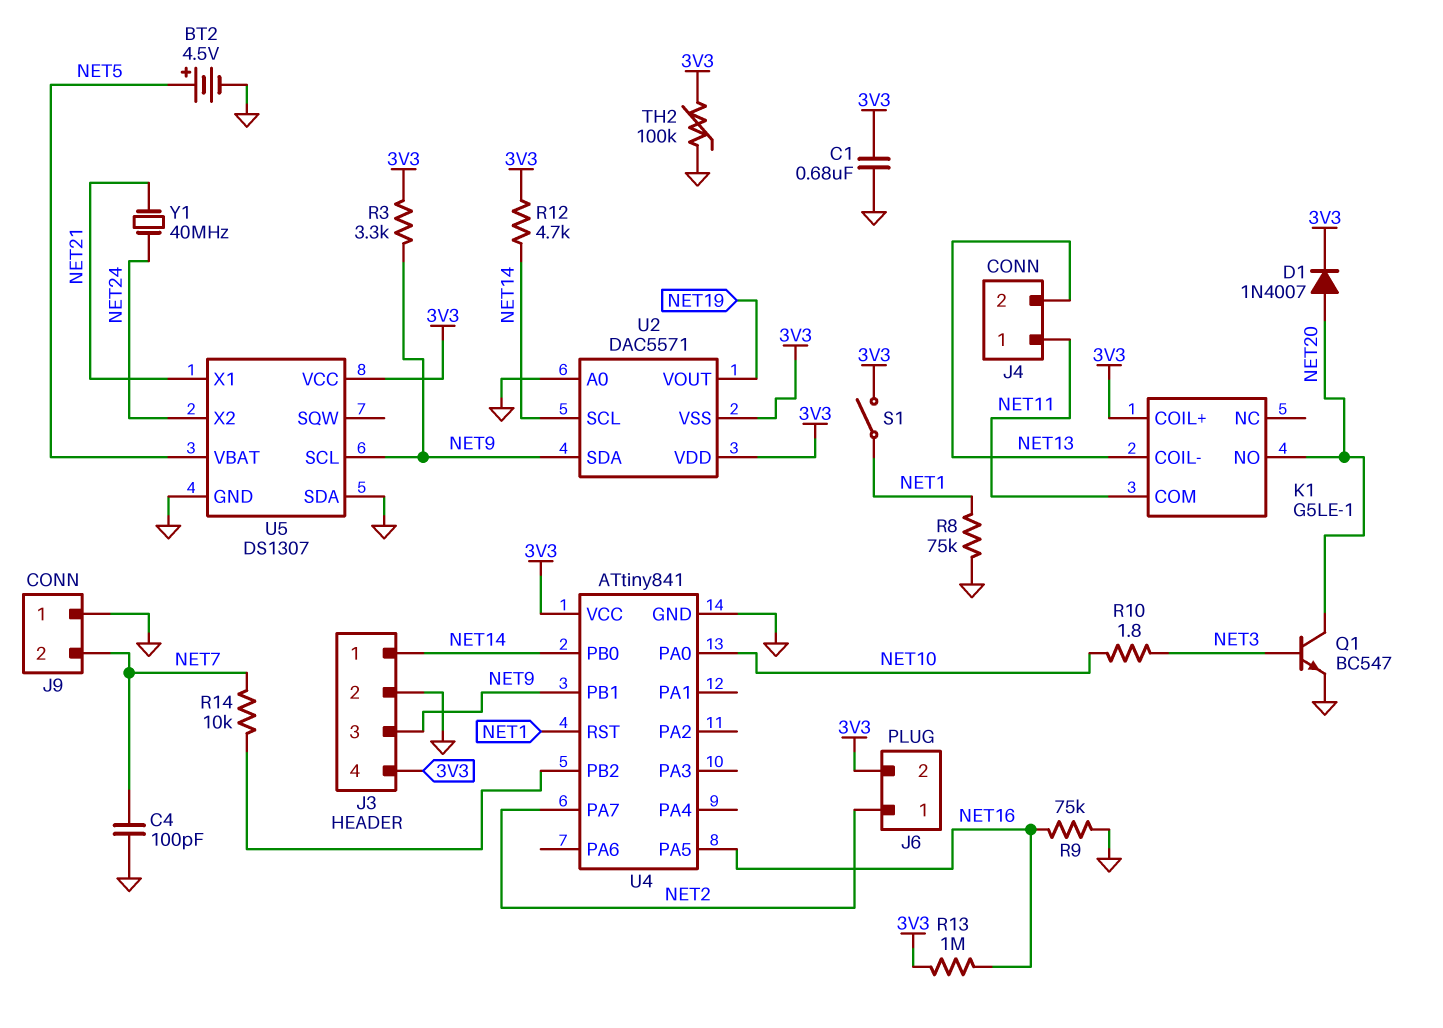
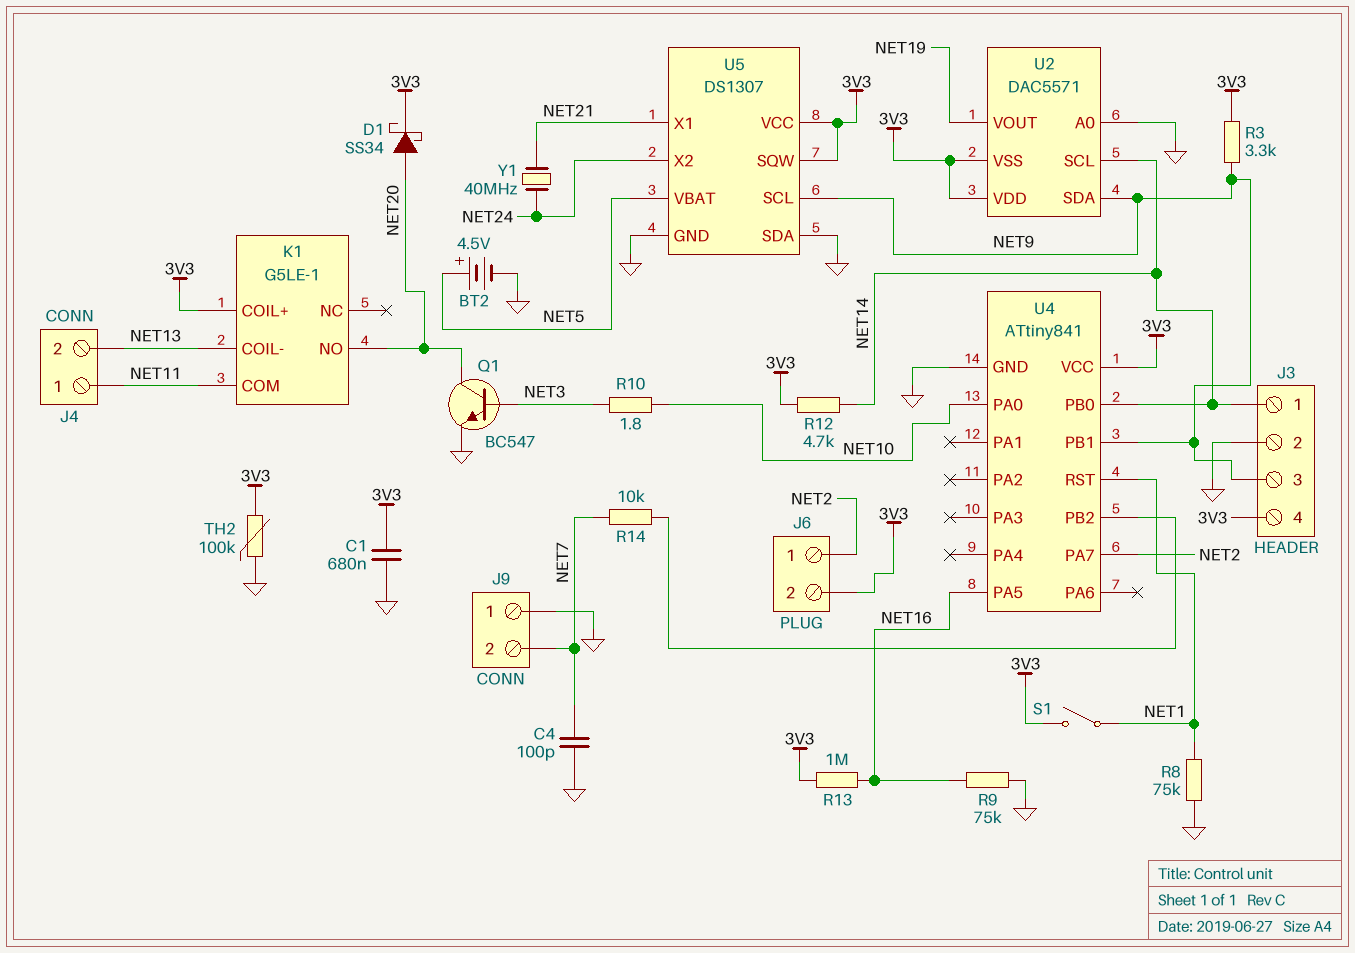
D1: diode 1N4007 (A NET20, K 3V3) -> schottky SS34 (A NET20, K 3V3)
U5 pin SQW: none -> 3V3

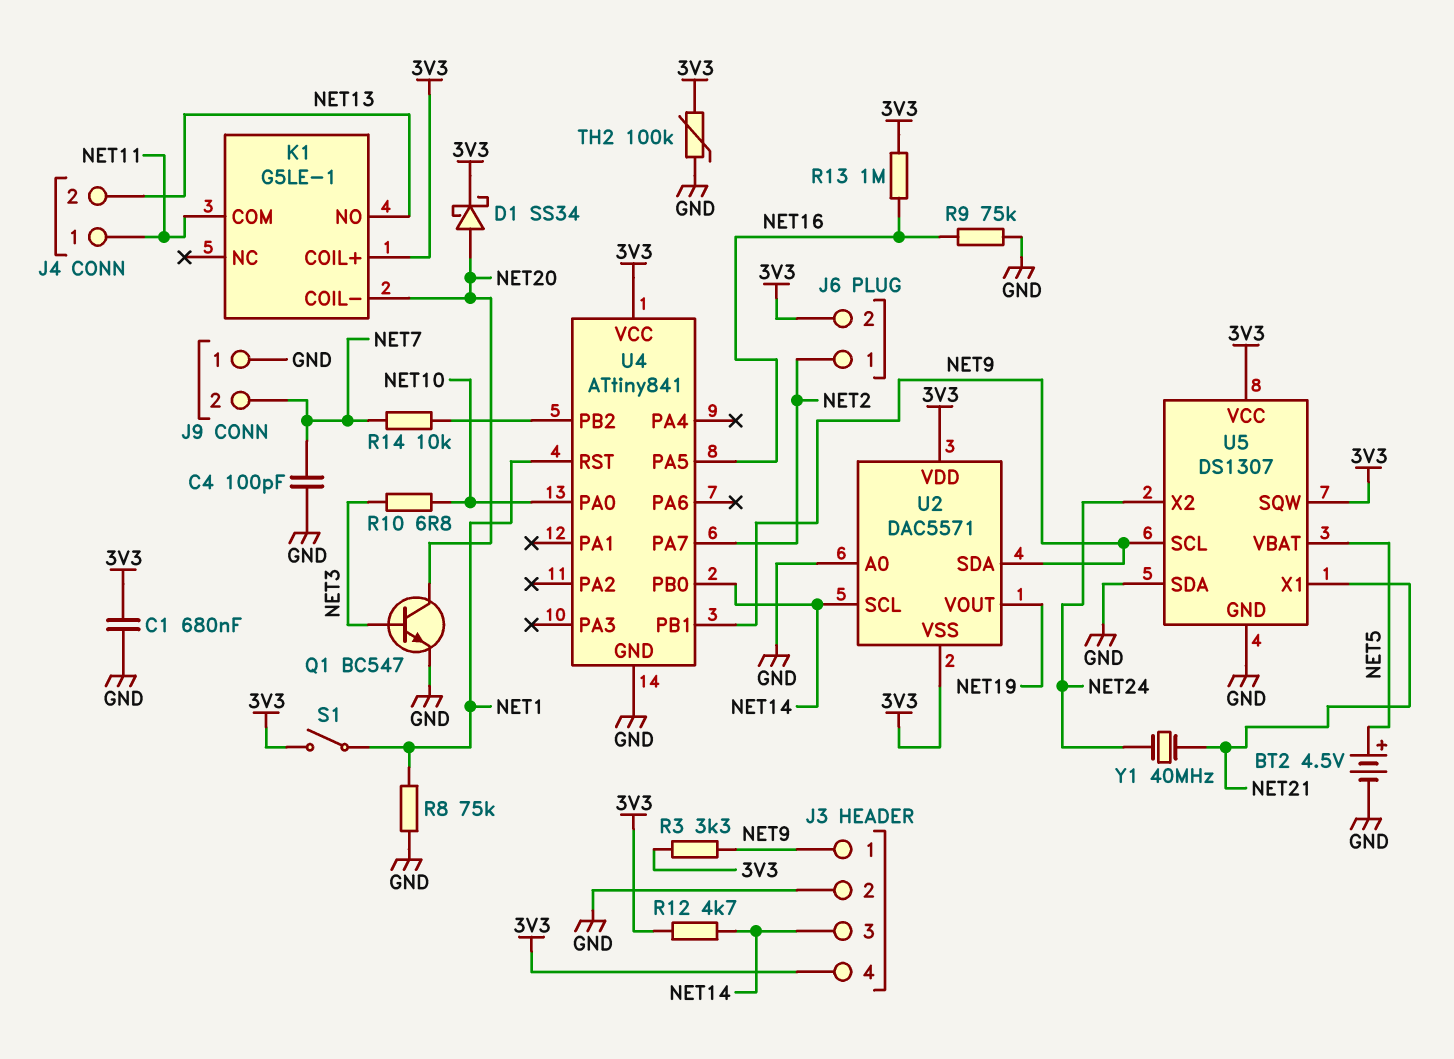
J3 pin 1: NET14 -> NET9
J3 pin 3: NET9 -> NET14
K1 pin COIL-: NET13 -> NET20
K1 pin NO: NET20 -> NET13
R10: 1.8 (NET3, NET10) -> 6.8 (NET3, NET10)

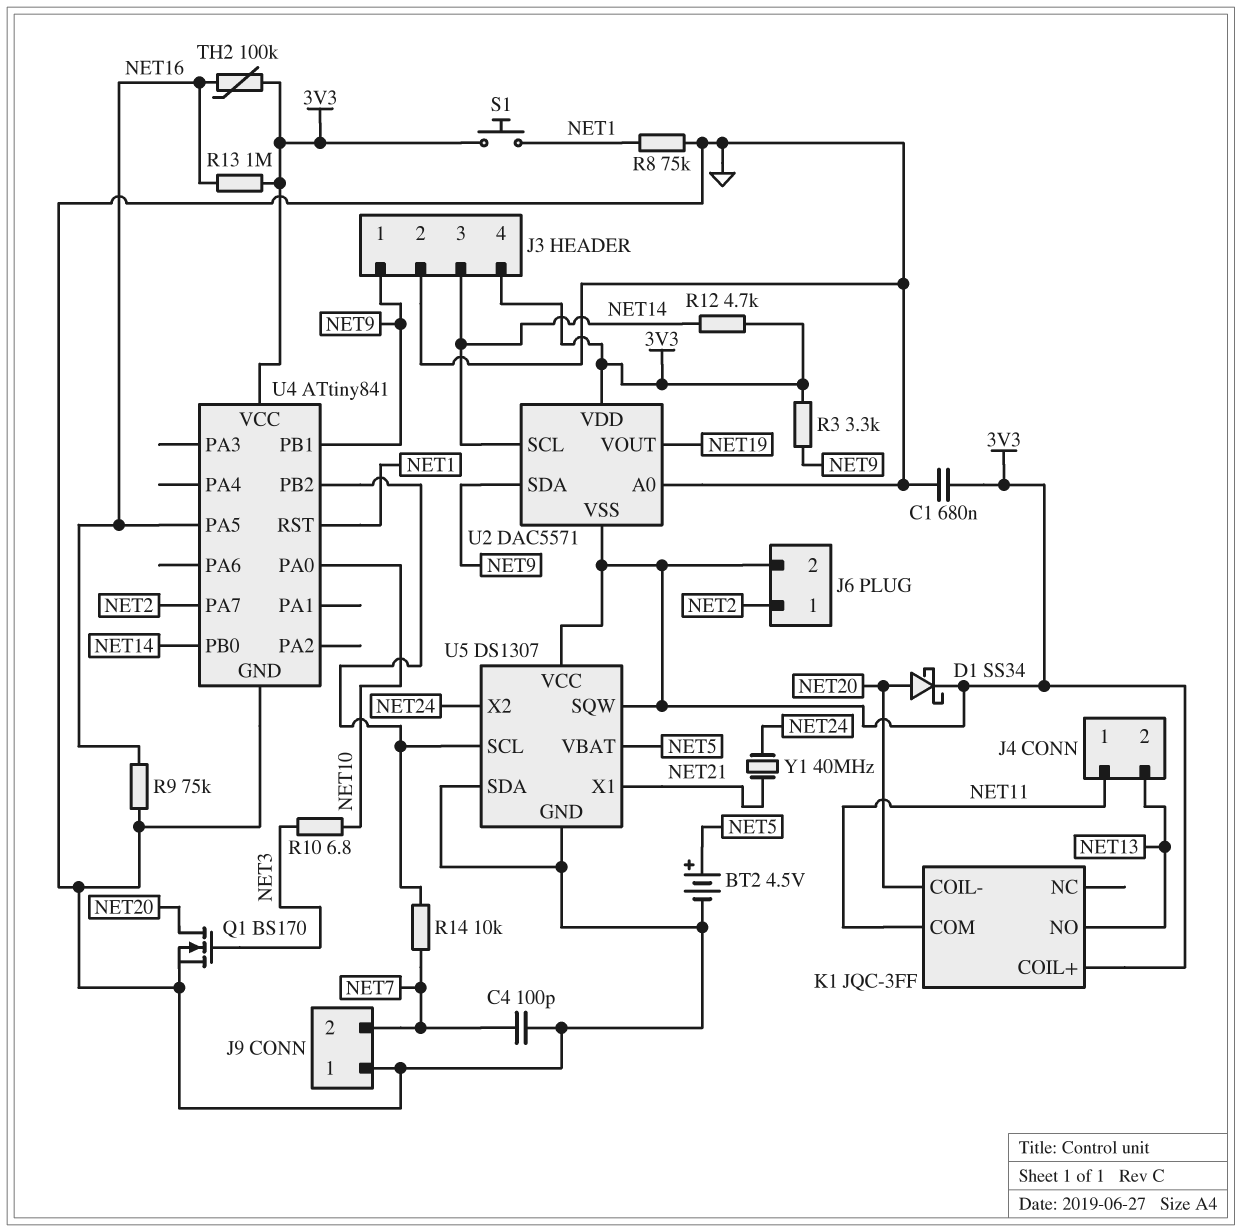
K1: G5LE-1 -> JQC-3FF
Q1: NPN BC547 (B NET3, C NET20, E GND) -> NMOS BS170 (G NET3, D NET20, S GND)
S1: switch (3V3, NET1) -> button (3V3, NET1)
TH2: 100k (3V3, GND) -> 100k (3V3, NET16)
U5 pin SCL: NET9 -> U4/PB2

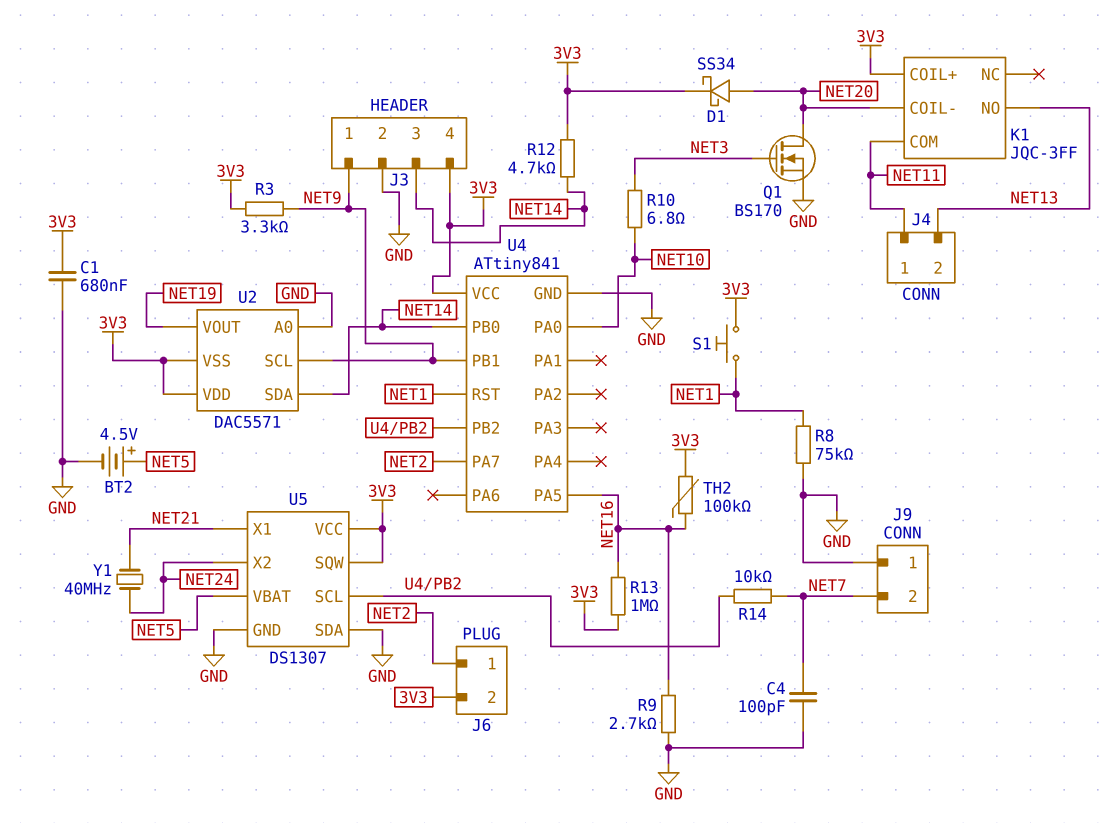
R9: 75k (GND, NET16) -> 2.7k (GND, NET16)
U2 pin SCL: NET14 -> NET9
U2 pin SDA: NET9 -> NET14

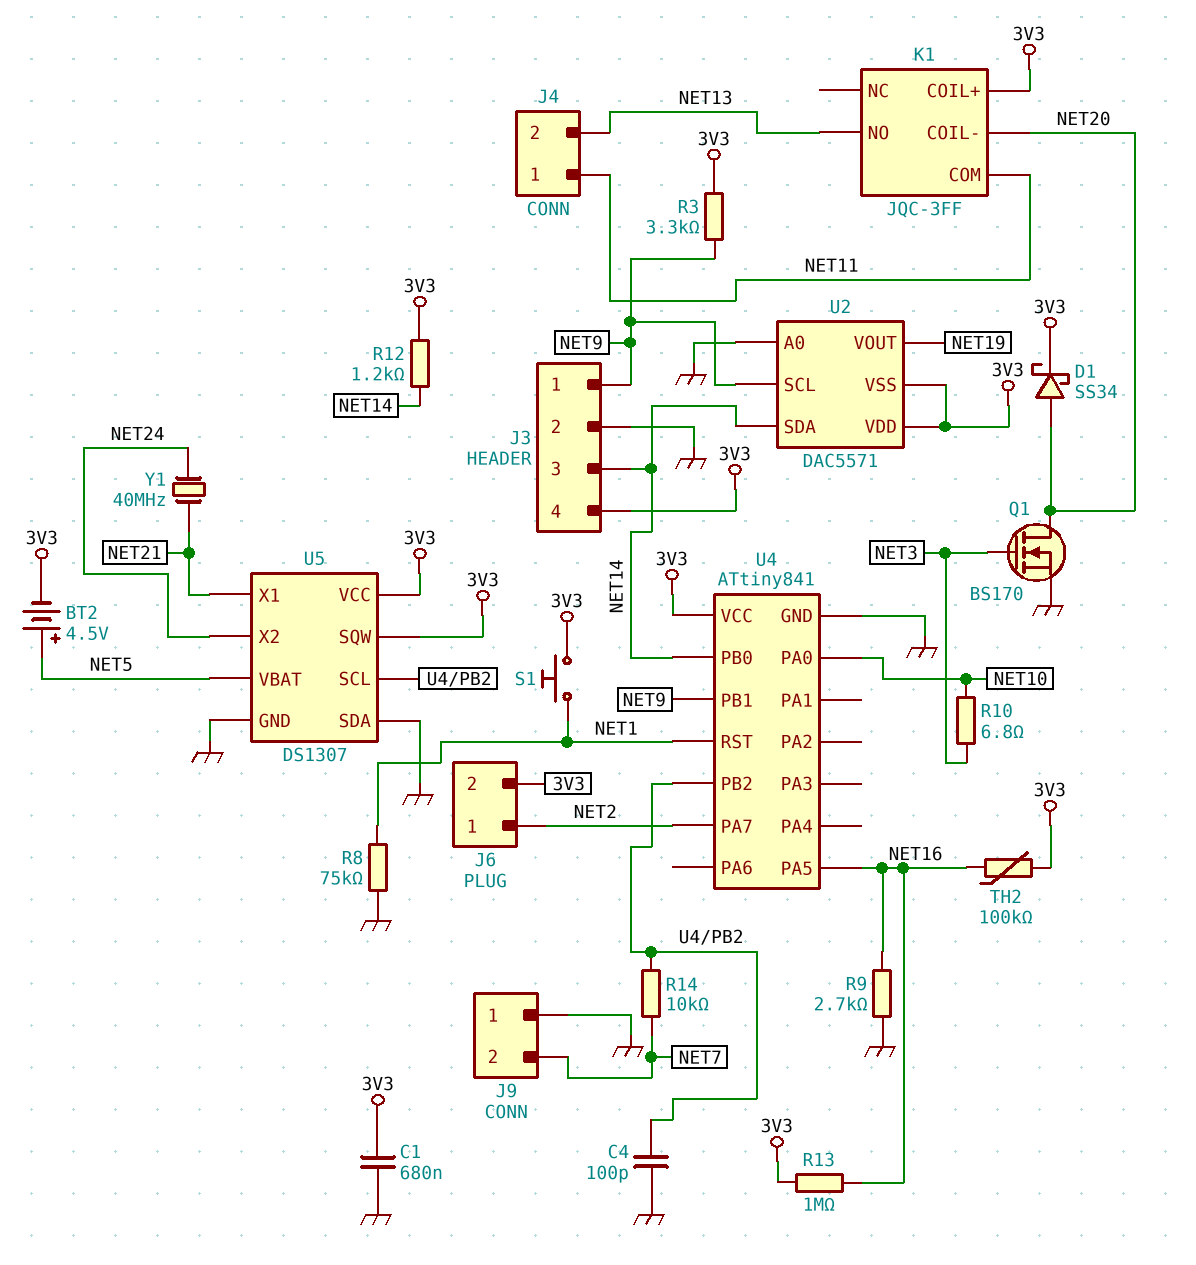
BT2: 4.5V (plus NET5, minus GND) -> 4.5V (plus NET5, minus 3V3)
C4: 100pF (GND, NET7) -> 100pF (GND, U4/PB2)
R12: 4.7k (3V3, NET14) -> 1.2k (3V3, NET14)

